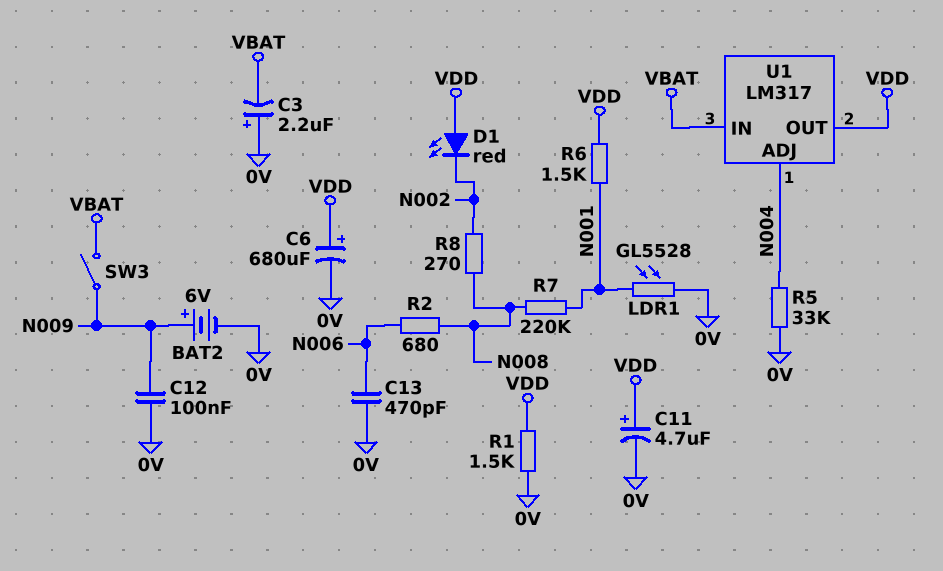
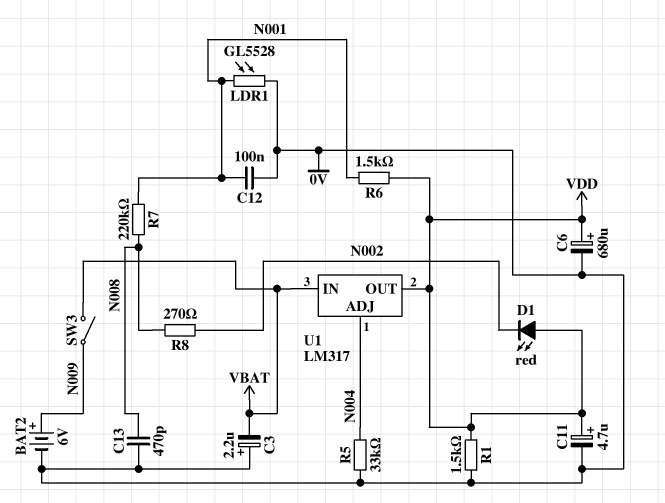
C12: 100nF (0V, N009) -> 100nF (0V, N001)
C13: 470pF (0V, N006) -> 470pF (0V, N008)
R2: 680 (N006, N008) -> none

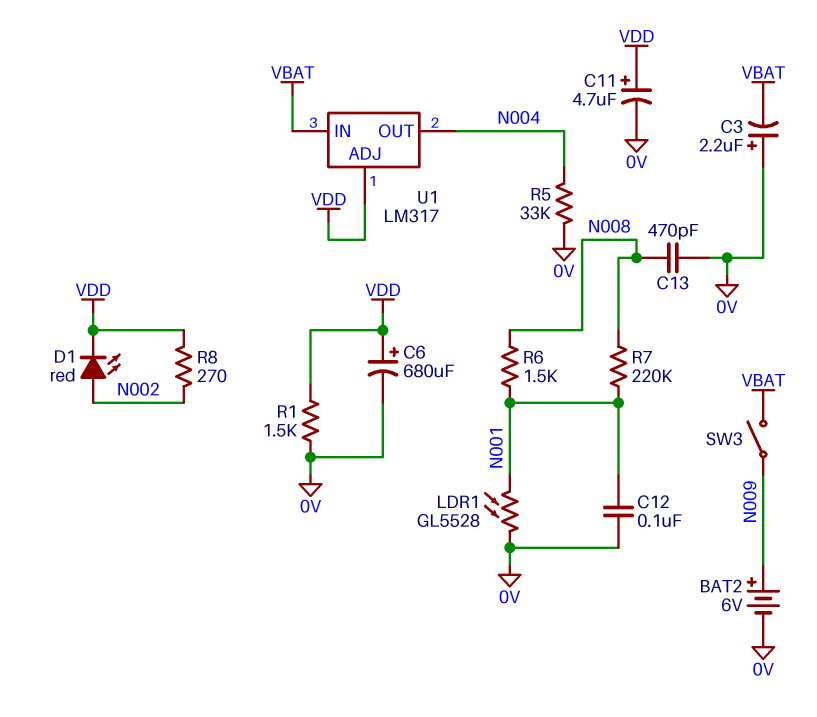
D1: LED red (A VDD, K N002) -> LED red (A N002, K VDD)
R6: 1.5k (N001, VDD) -> 1.5k (N001, N008)
R8: 270 (N002, N008) -> 270 (N002, VDD)
U1 pin ADJ: N004 -> VDD
U1 pin OUT: VDD -> N004

